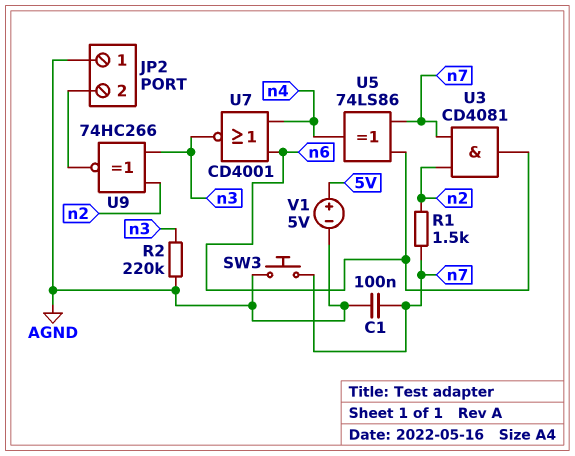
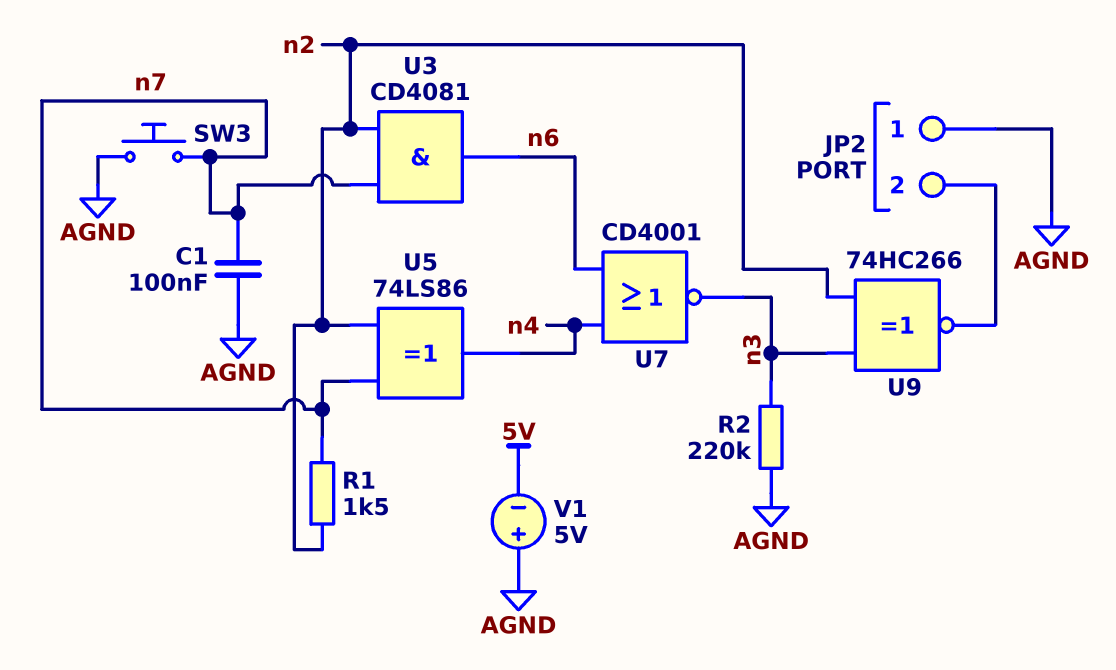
U5: XOR 74LS86 (in n6, in n7, out n4) -> XOR 74LS86 (in n2, in n7, out n4)
V1: 5V (plus 5V, minus AGND) -> 5V (plus AGND, minus 5V)

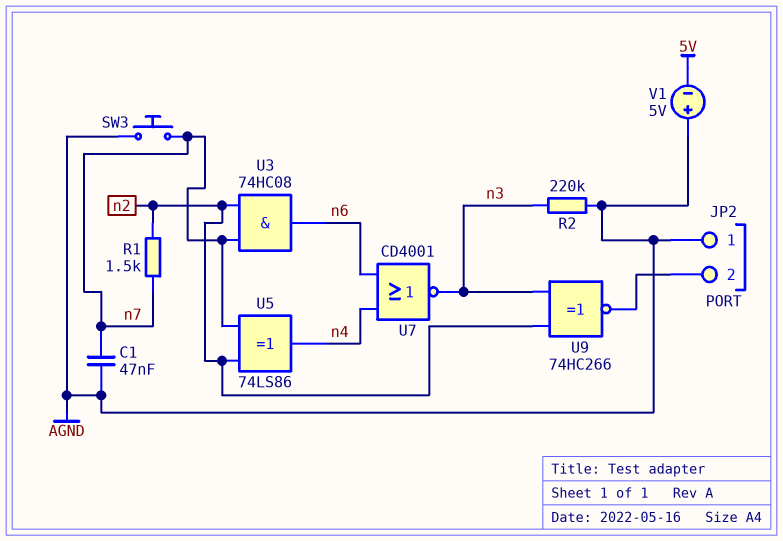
C1: 100nF (AGND, n7) -> 47nF (AGND, n7)
U3: AND CD4081 (in n2, in n7, out n6) -> AND 74HC08 (in n2, in n7, out n6)

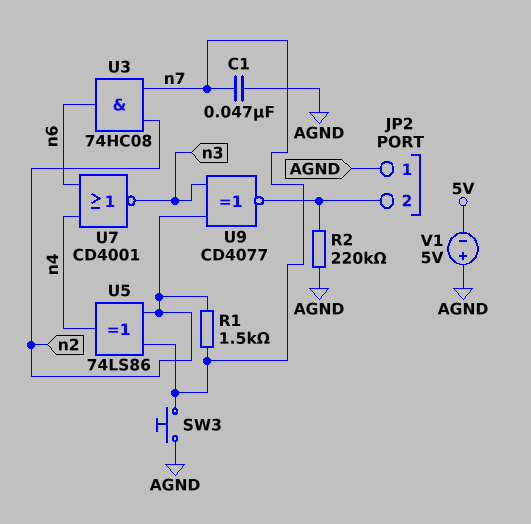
R2: 220k (AGND, n3) -> 220k (AGND, JP2/2)
U9: XNOR 74HC266 (in n2, in n3, out JP2/2) -> XNOR CD4077 (in n2, in n3, out JP2/2)

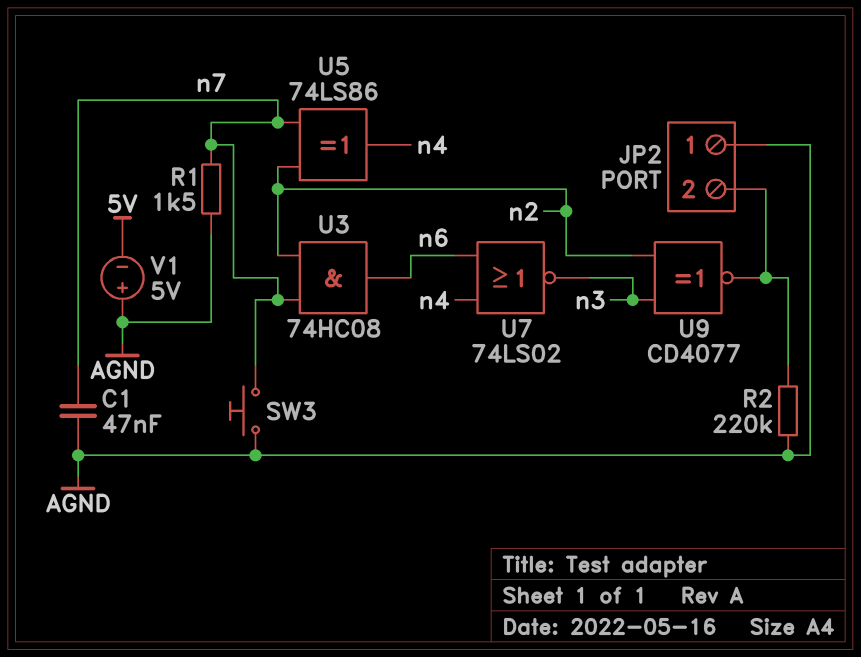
R1: 1.5k (n2, n7) -> 1.5k (AGND, n7)
U7: NOR CD4001 (in n4, in n6, out n3) -> NOR 74LS02 (in n4, in n6, out n3)

